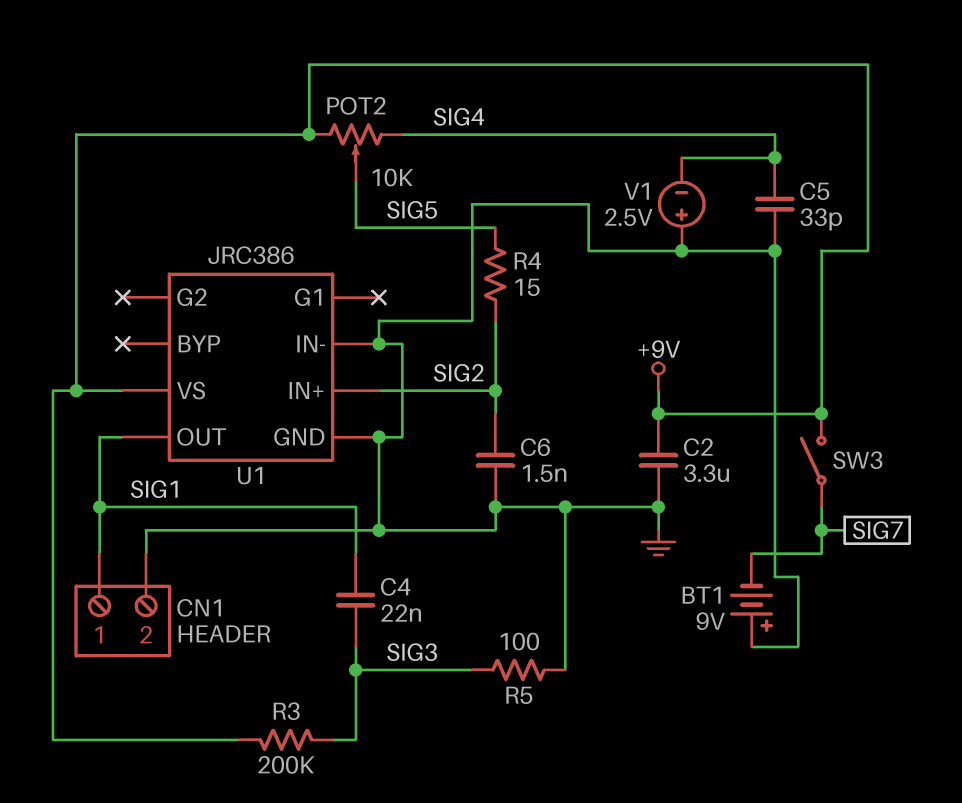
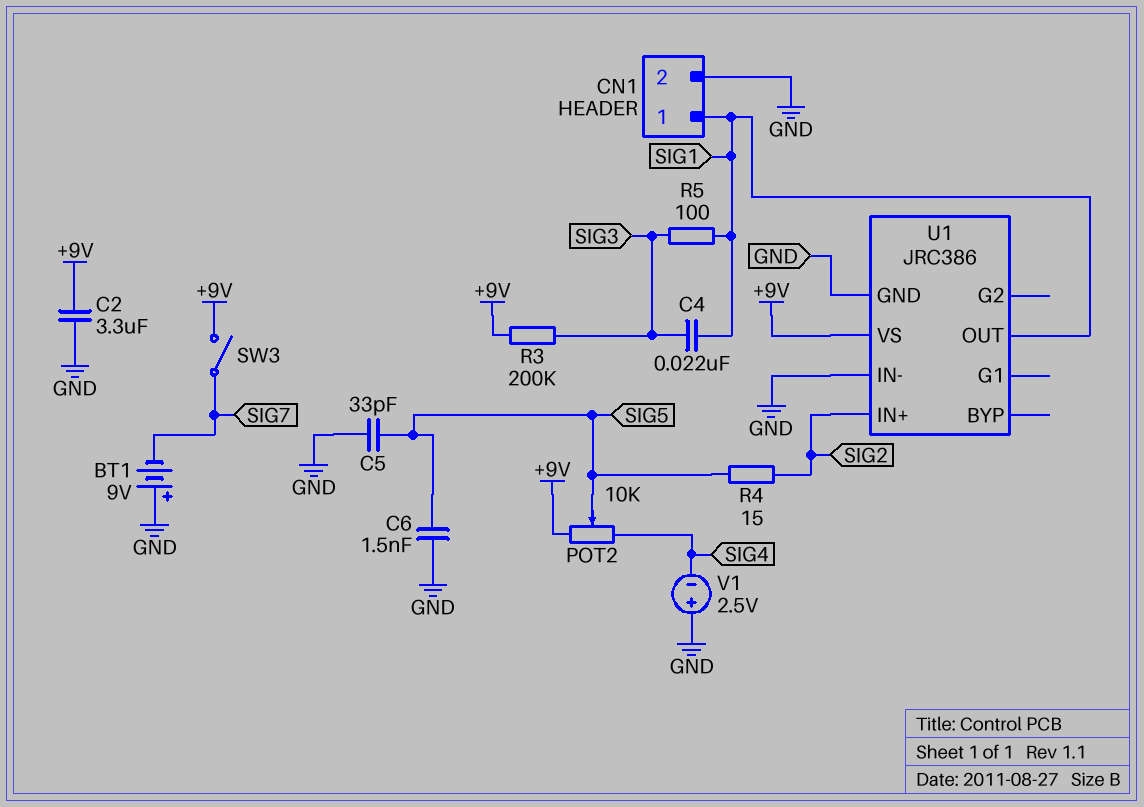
C5: 33pF (GND, SIG4) -> 33pF (GND, SIG5)
C6: 1.5nF (GND, SIG2) -> 1.5nF (GND, SIG5)
R5: 100 (GND, SIG3) -> 100 (SIG1, SIG3)

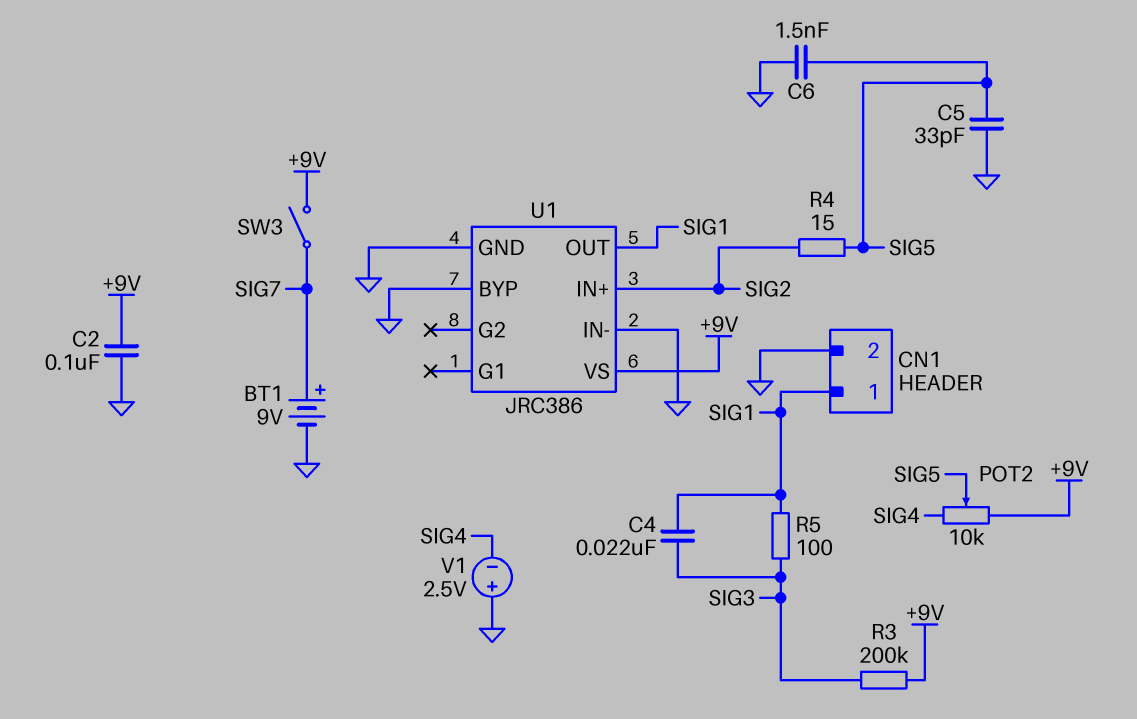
BT1: 9V (plus GND, minus SIG7) -> 9V (plus SIG7, minus GND)
C2: 3.3uF (+9V, GND) -> 100nF (+9V, GND)
U1 pin BYP: none -> GND

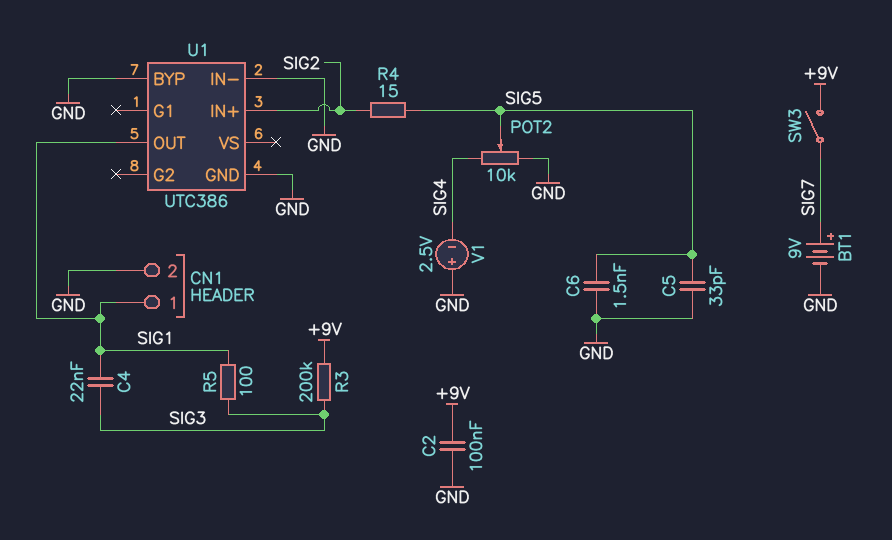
POT2: 10k (+9V, SIG4, wiper SIG5) -> 10k (GND, SIG4, wiper SIG5)
U1: JRC386 -> UTC386
U1 pin VS: +9V -> none

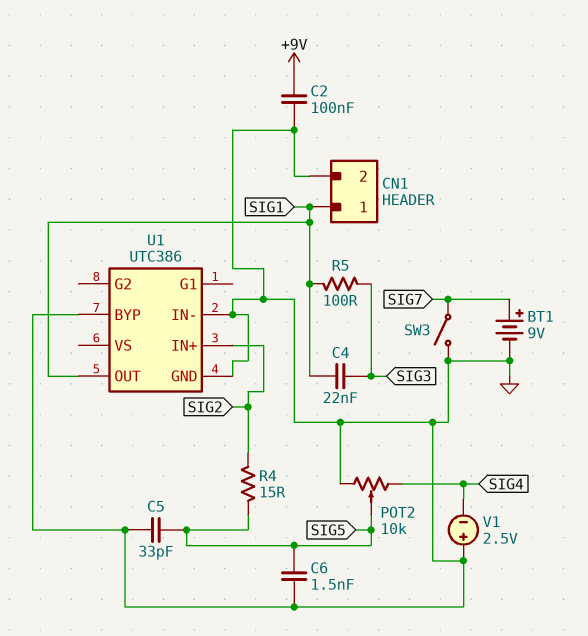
R3: 200k (+9V, SIG3) -> none
SW3: switch (+9V, SIG7) -> switch (GND, SIG7)

